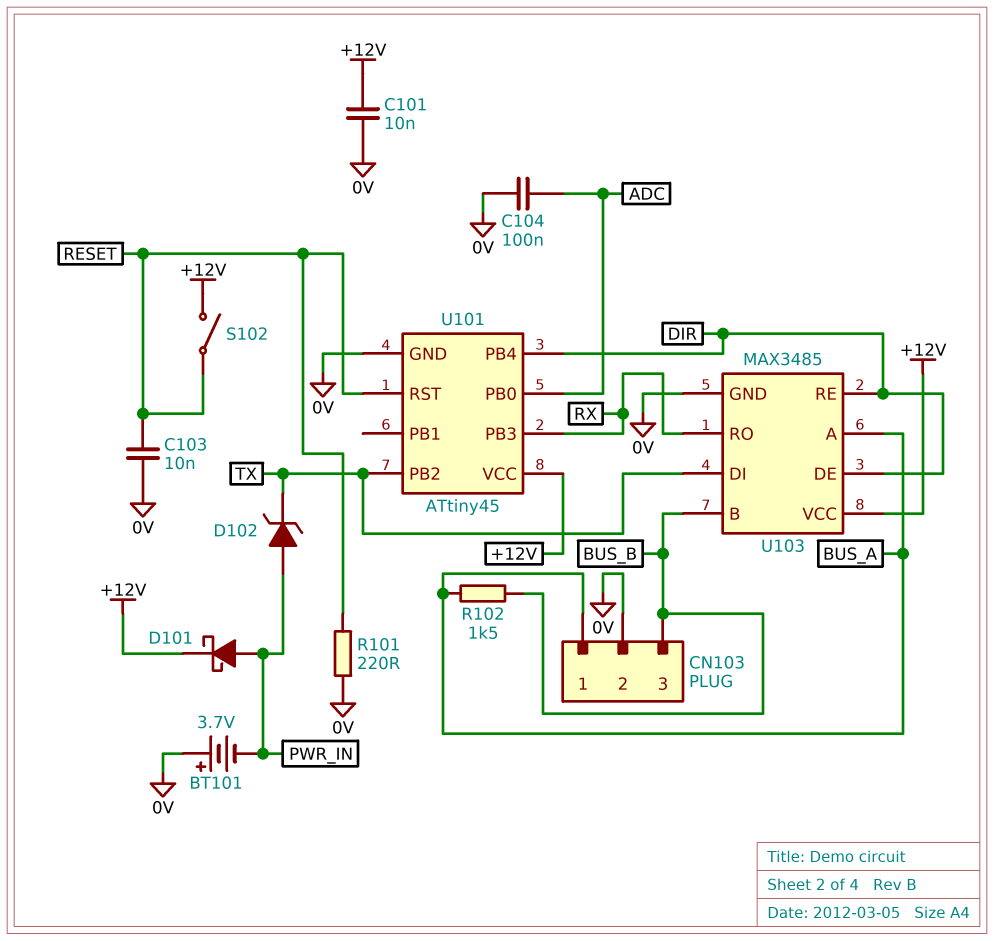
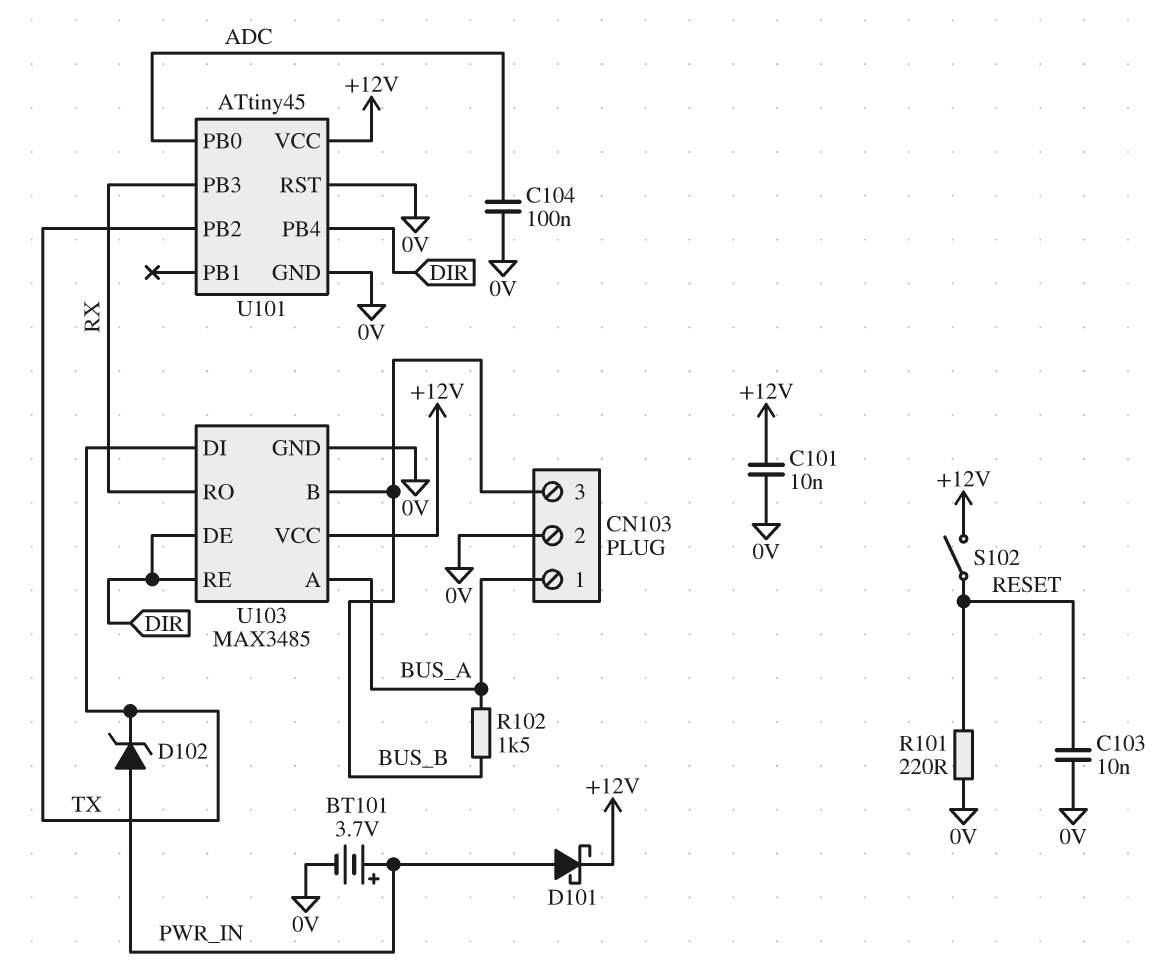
BT101: 3.7V (plus 0V, minus PWR_IN) -> 3.7V (plus PWR_IN, minus 0V)
U101 pin RST: RESET -> 0V

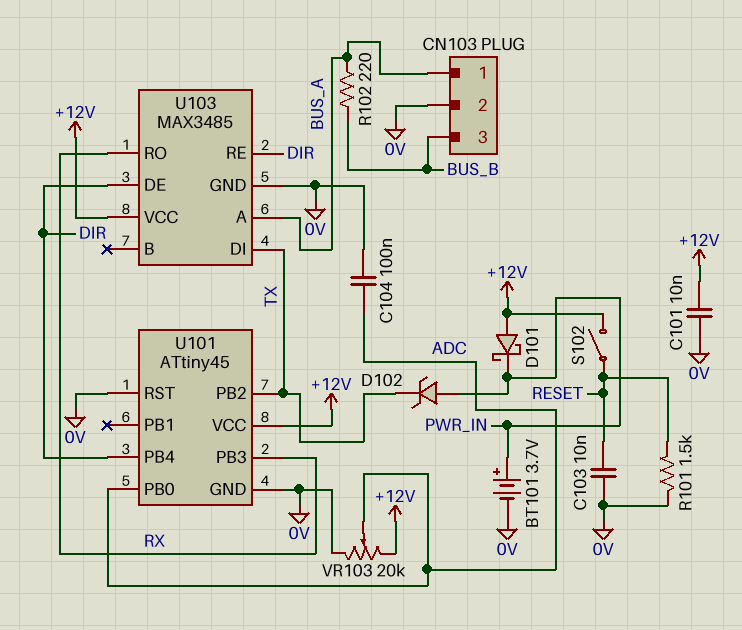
D101: schottky (A PWR_IN, K +12V) -> schottky (A +12V, K PWR_IN)
R101: 220 (0V, RESET) -> 1.5k (0V, RESET)
R102: 1.5k (BUS_A, BUS_B) -> 220 (BUS_A, BUS_B)
U103 pin B: BUS_B -> none
VR103: none -> 20k (+12V, 0V, wiper ADC)

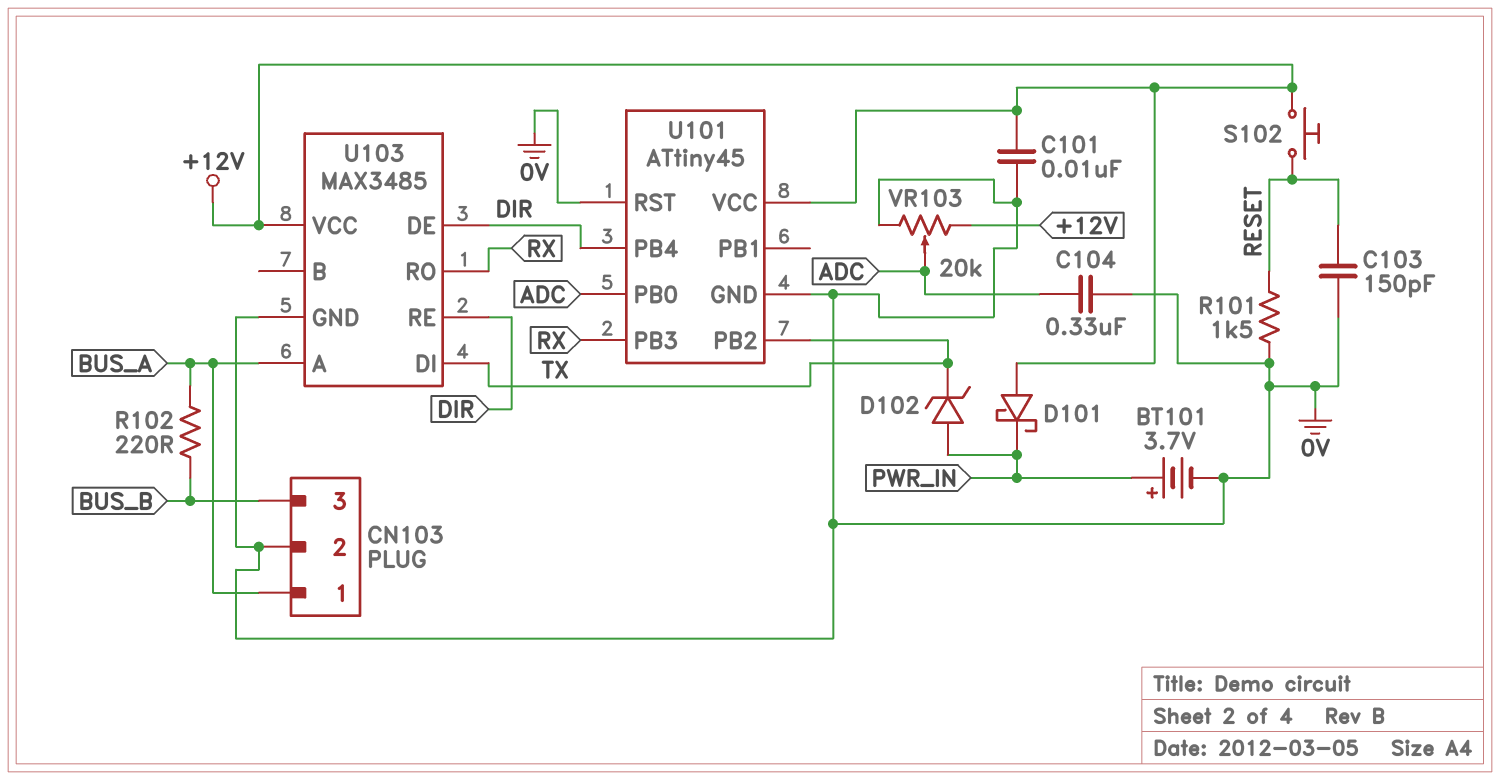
C103: 10nF (0V, RESET) -> 150pF (0V, RESET)
C104: 100nF (0V, ADC) -> 330nF (0V, ADC)
S102: switch (+12V, RESET) -> button (+12V, RESET)

